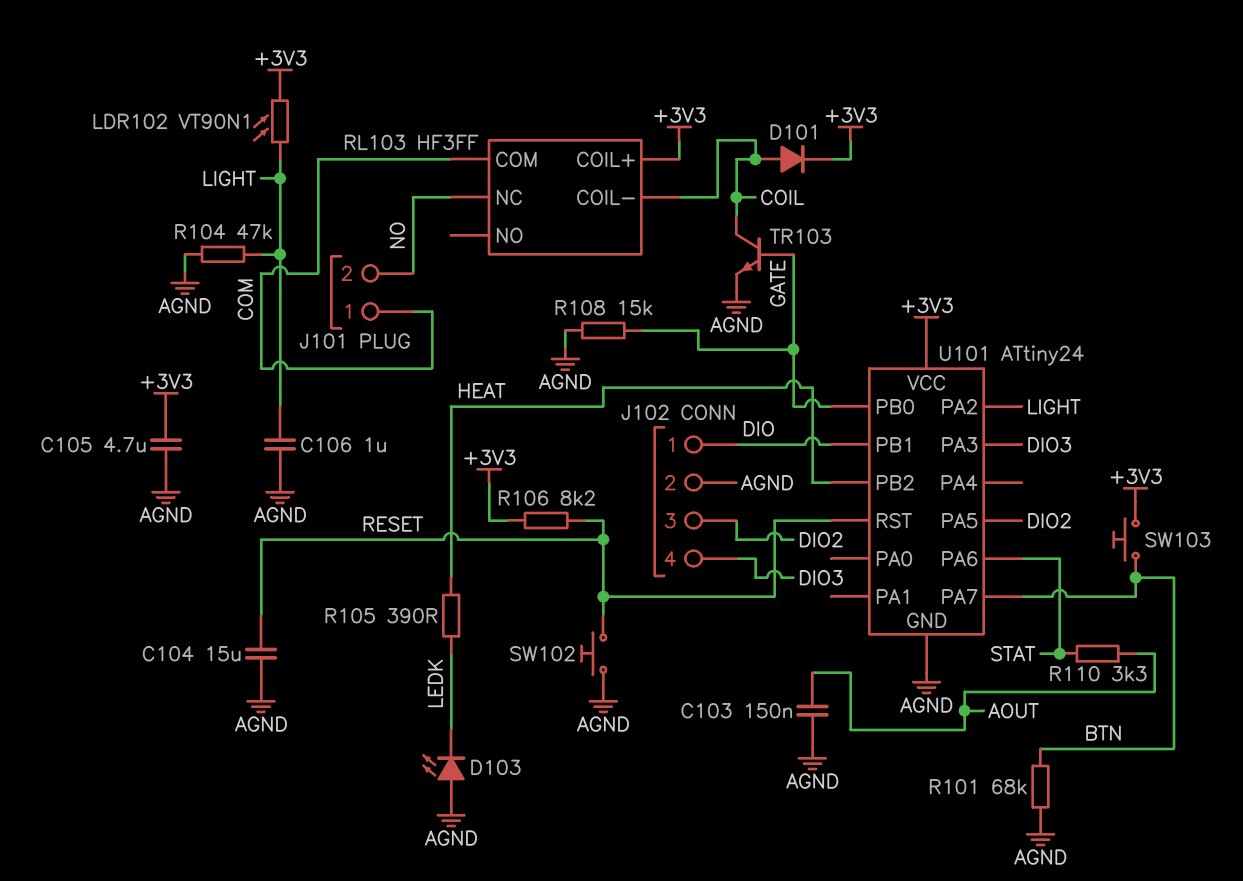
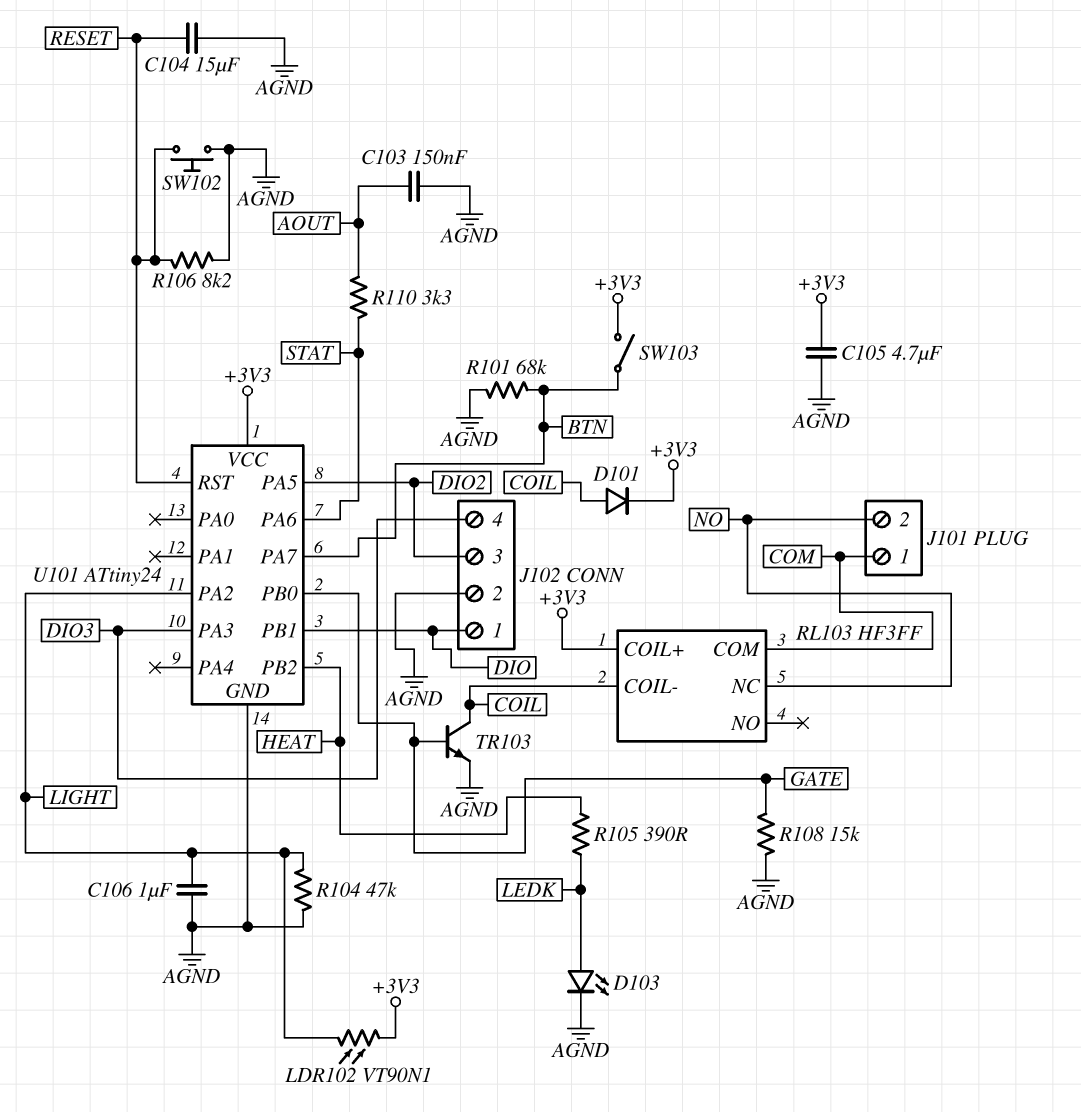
D103: LED (A AGND, K LEDK) -> LED (A LEDK, K AGND)
R106: 8.2k (+3V3, RESET) -> 8.2k (AGND, RESET)
SW103: button (+3V3, BTN) -> switch (+3V3, BTN)

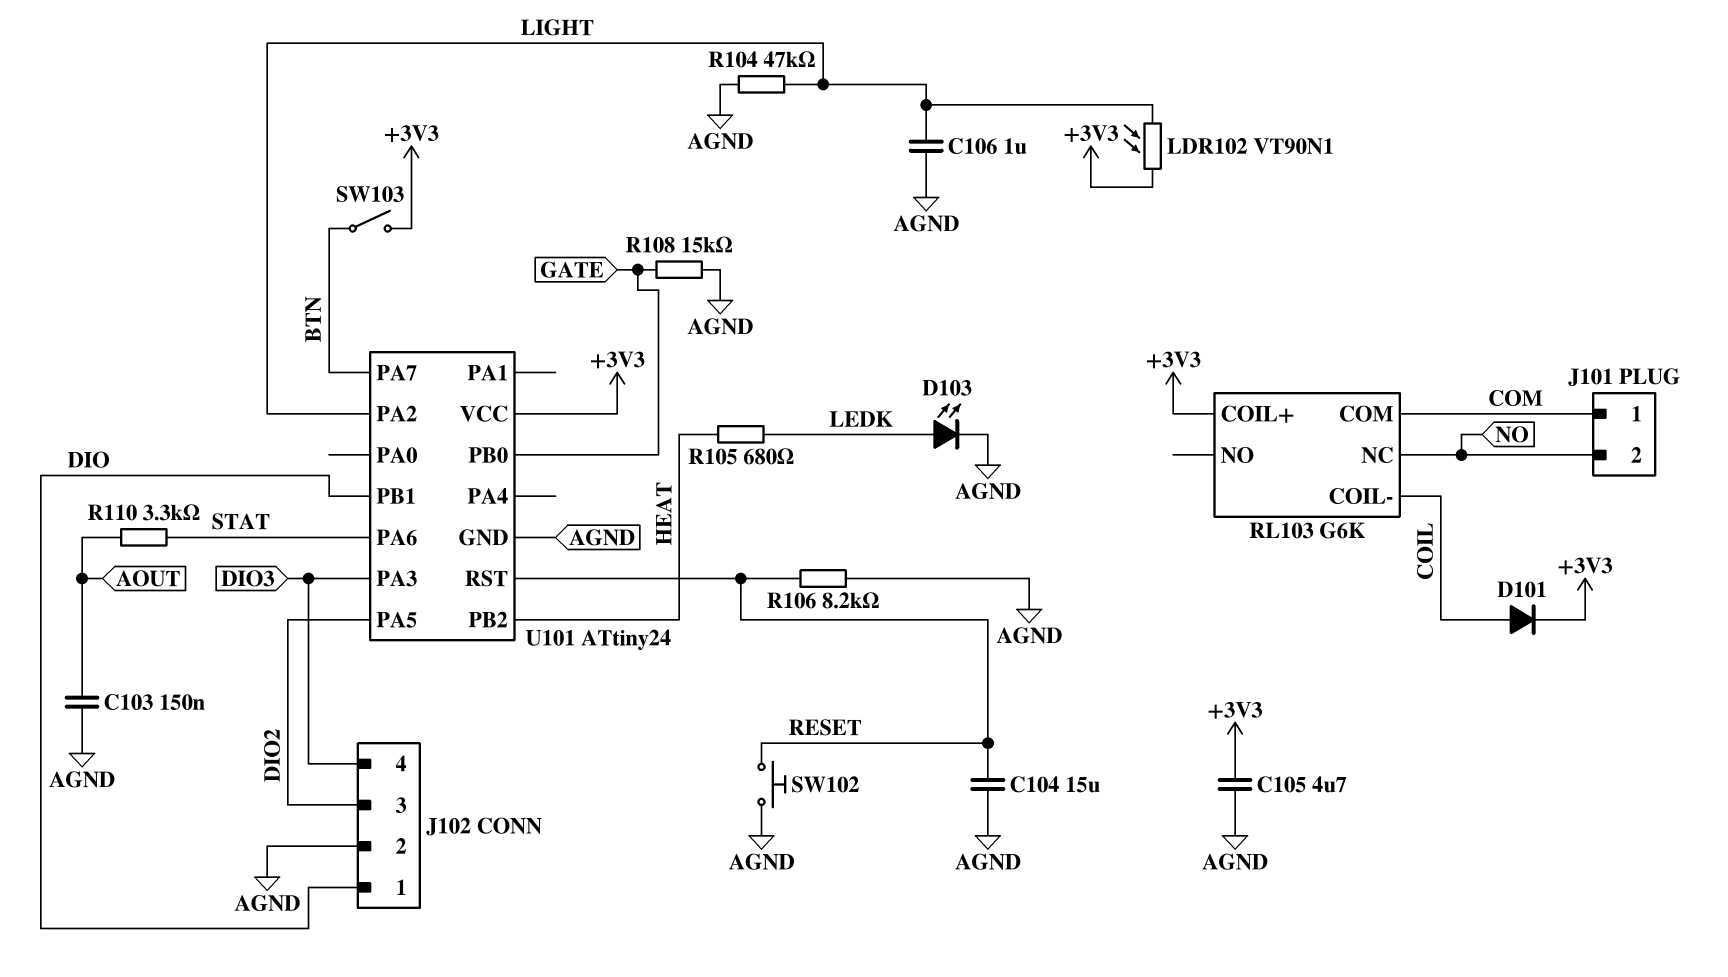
R101: 68k (AGND, BTN) -> none
R105: 390 (HEAT, LEDK) -> 680 (HEAT, LEDK)
RL103: HF3FF -> G6K
TR103: NPN (B GATE, C COIL, E AGND) -> none

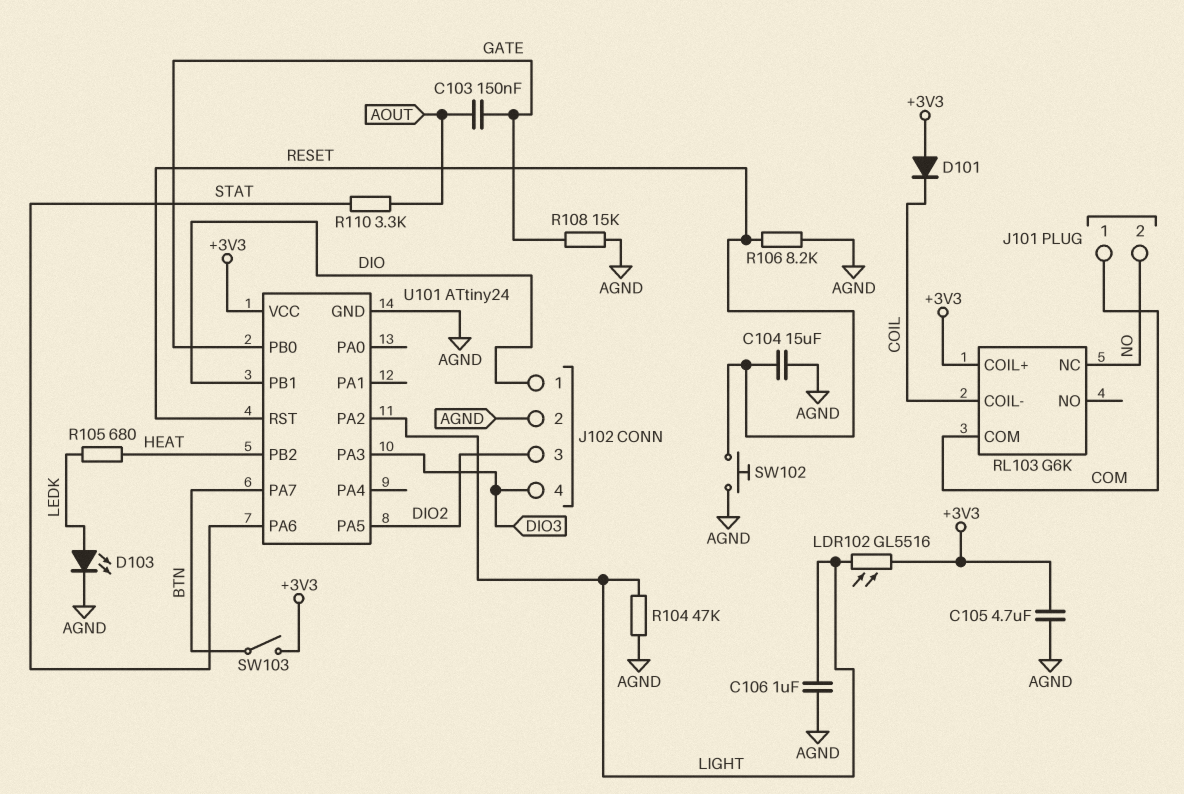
C103: 150nF (AGND, AOUT) -> 150nF (AOUT, GATE)
D101: diode (A COIL, K +3V3) -> diode (A +3V3, K COIL)
LDR102: VT90N1 (+3V3, LIGHT) -> GL5516 (+3V3, LIGHT)

